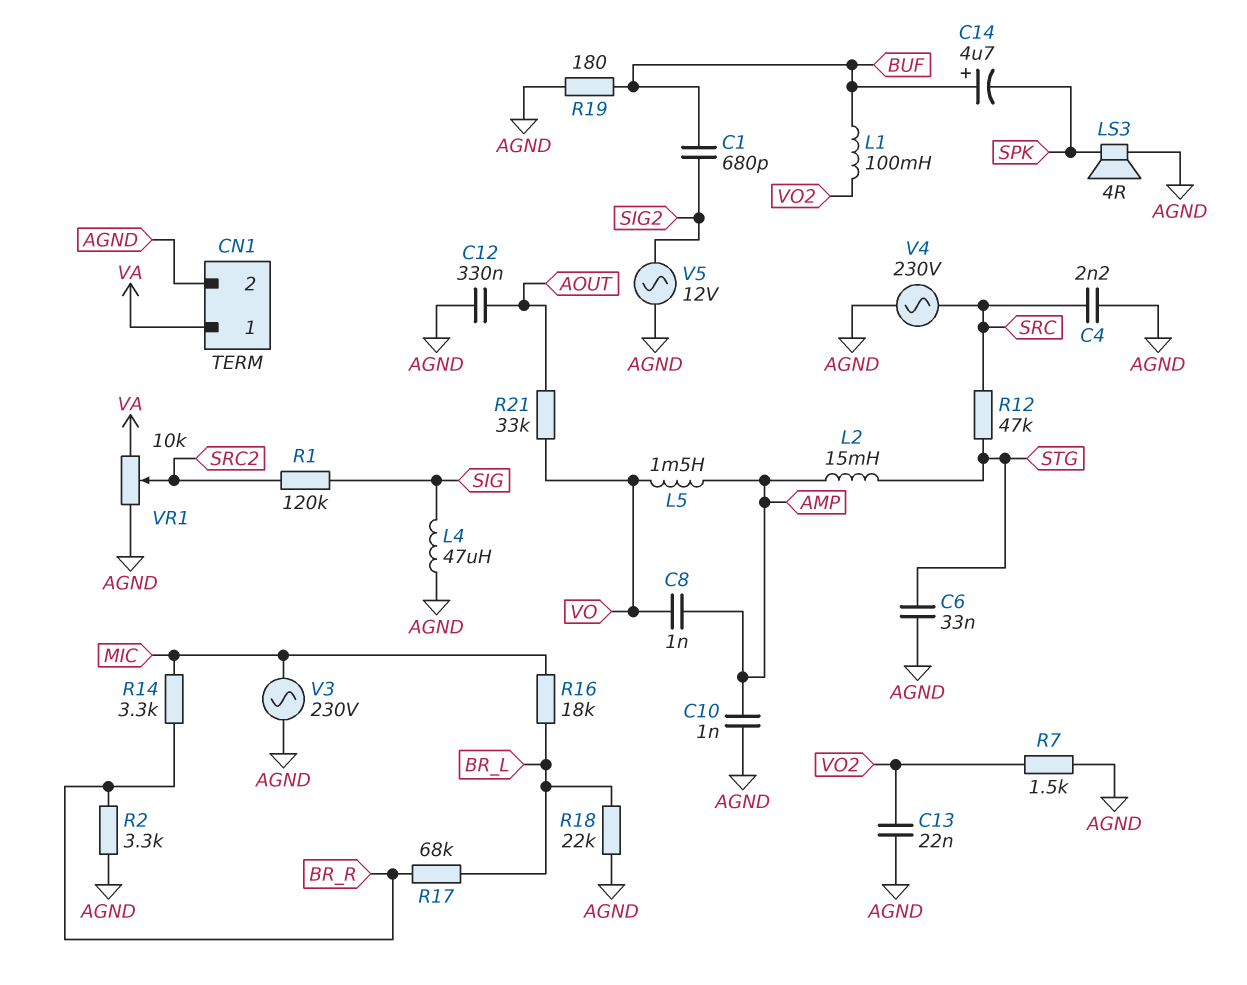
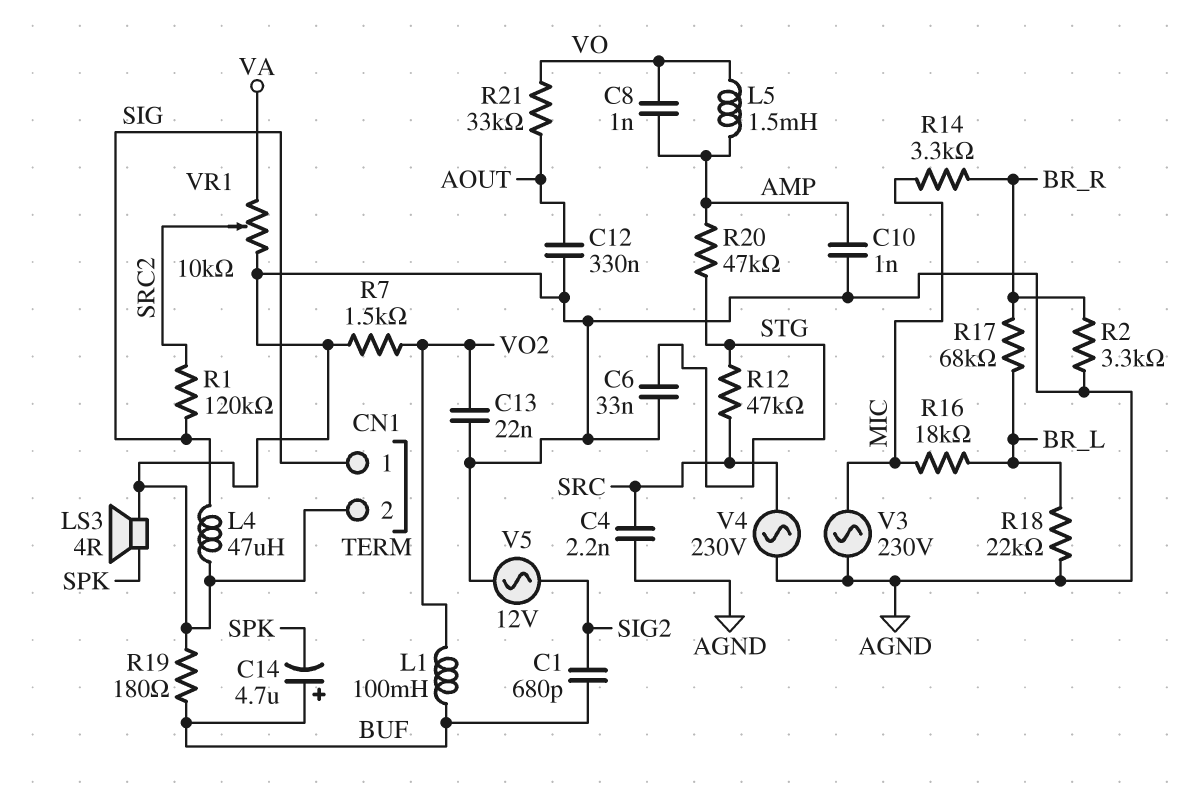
CN1 pin 1: VA -> SIG
L2: 15mH (AMP, STG) -> none
R20: none -> 47k (AMP, STG)

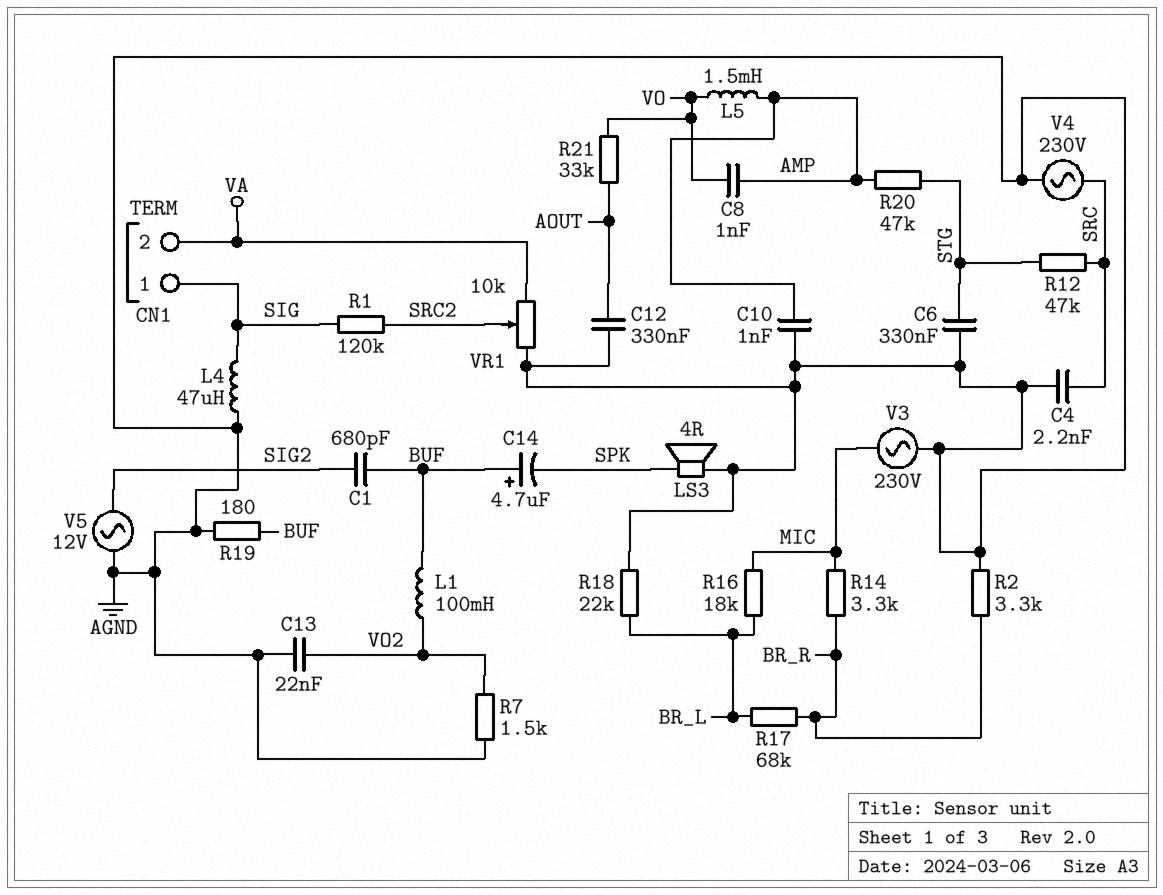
C6: 33nF (AGND, STG) -> 330nF (AGND, STG)
CN1 pin 2: AGND -> VA

